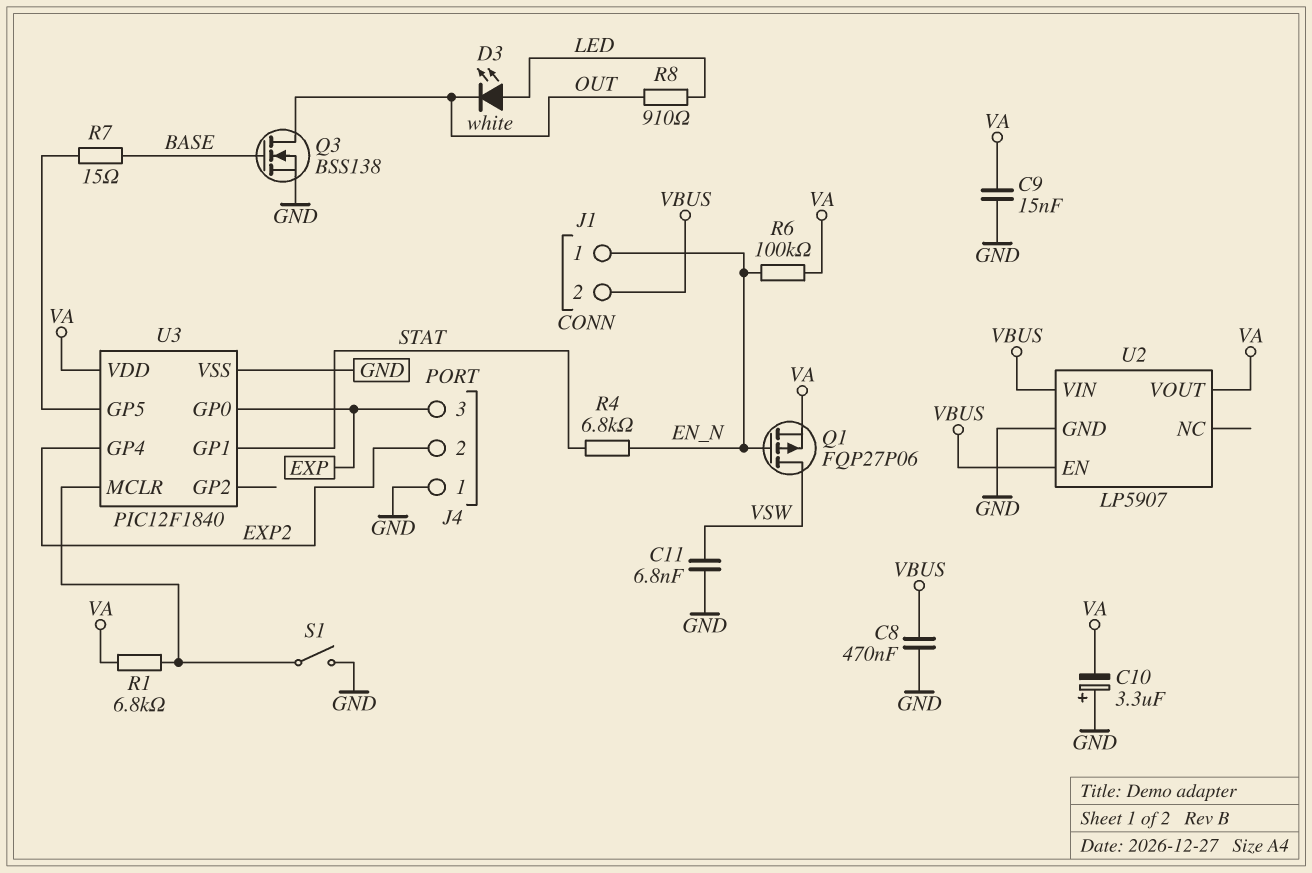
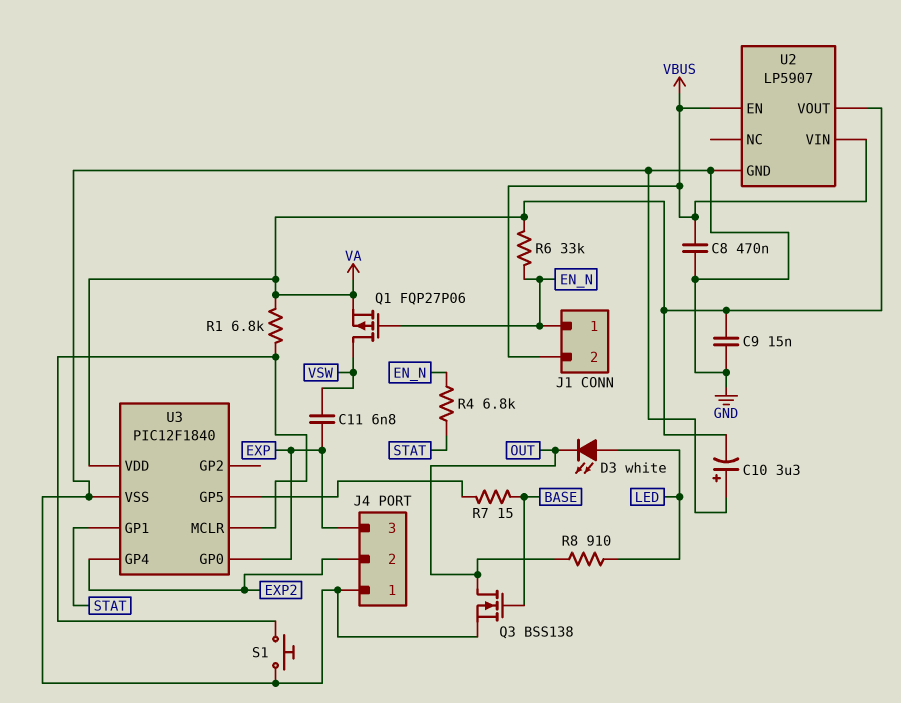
C11: 6.8nF (GND, VSW) -> 6.8nF (EXP, VSW)
R6: 100k (EN_N, VA) -> 33k (EN_N, VA)
S1: switch (GND, U3/MCLR) -> button (GND, U3/MCLR)

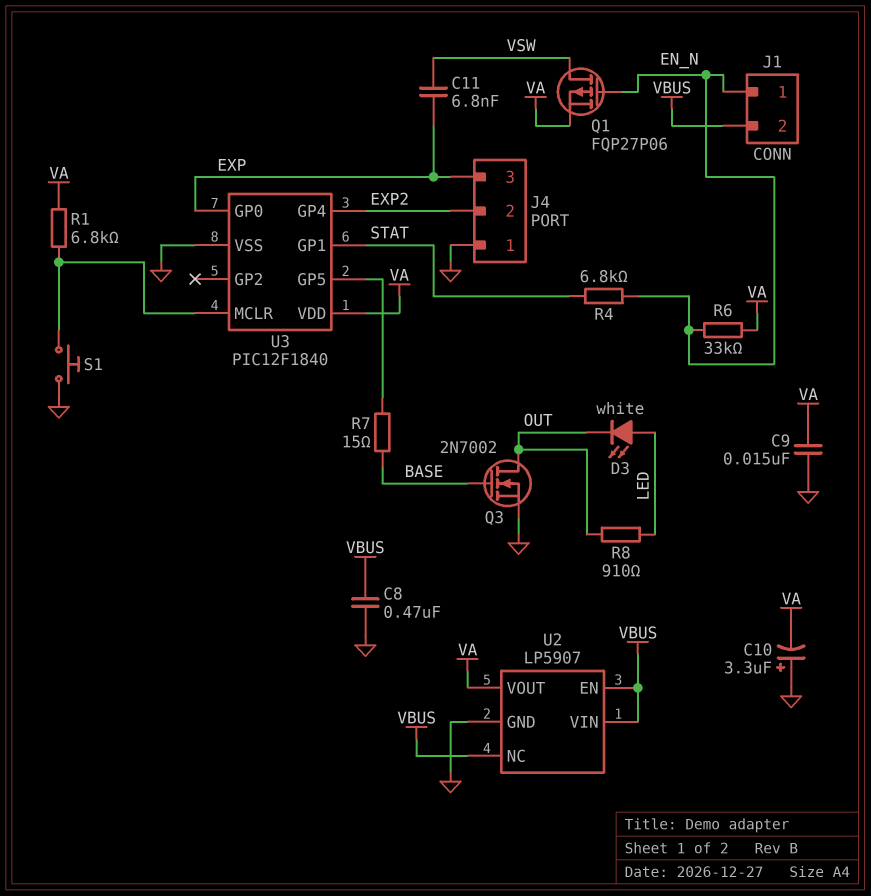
Q3: NMOS BSS138 (G BASE, D OUT, S GND) -> NMOS 2N7002 (G BASE, D OUT, S GND)
U2 pin NC: none -> VBUS

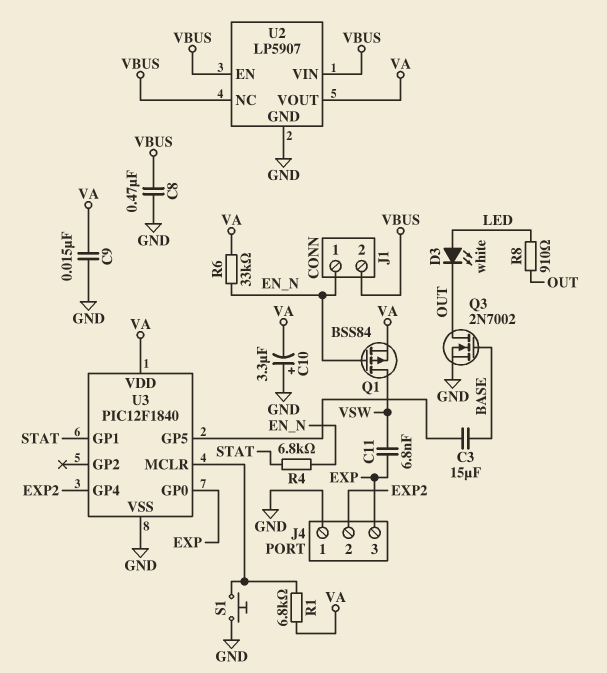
C3: none -> 15uF (BASE, U3/GP5)
Q1: PMOS FQP27P06 (G EN_N, D VSW, S VA) -> PMOS BSS84 (G EN_N, D VSW, S VA)
R7: 15 (BASE, U3/GP5) -> none

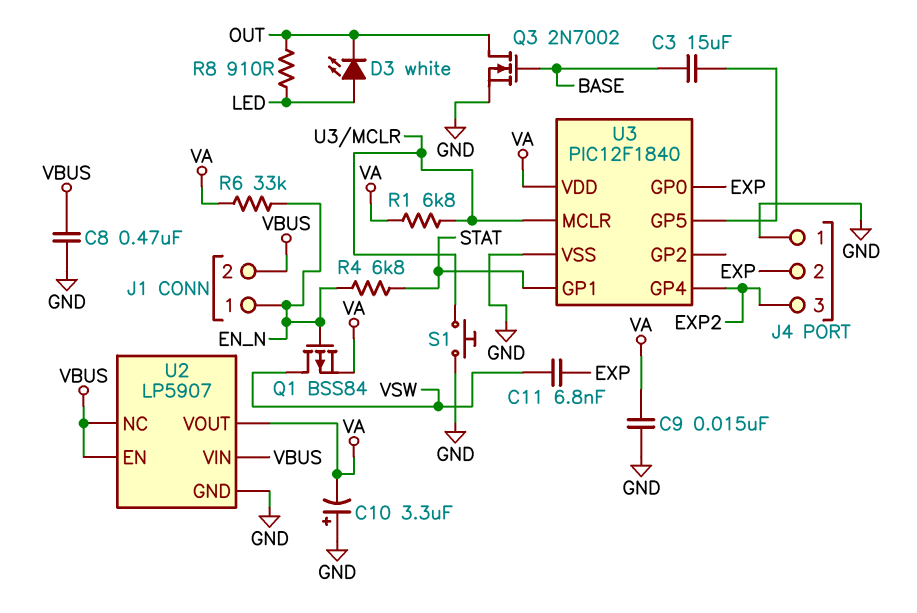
J4 pin 2: EXP2 -> EXP
J4 pin 3: EXP -> EXP2

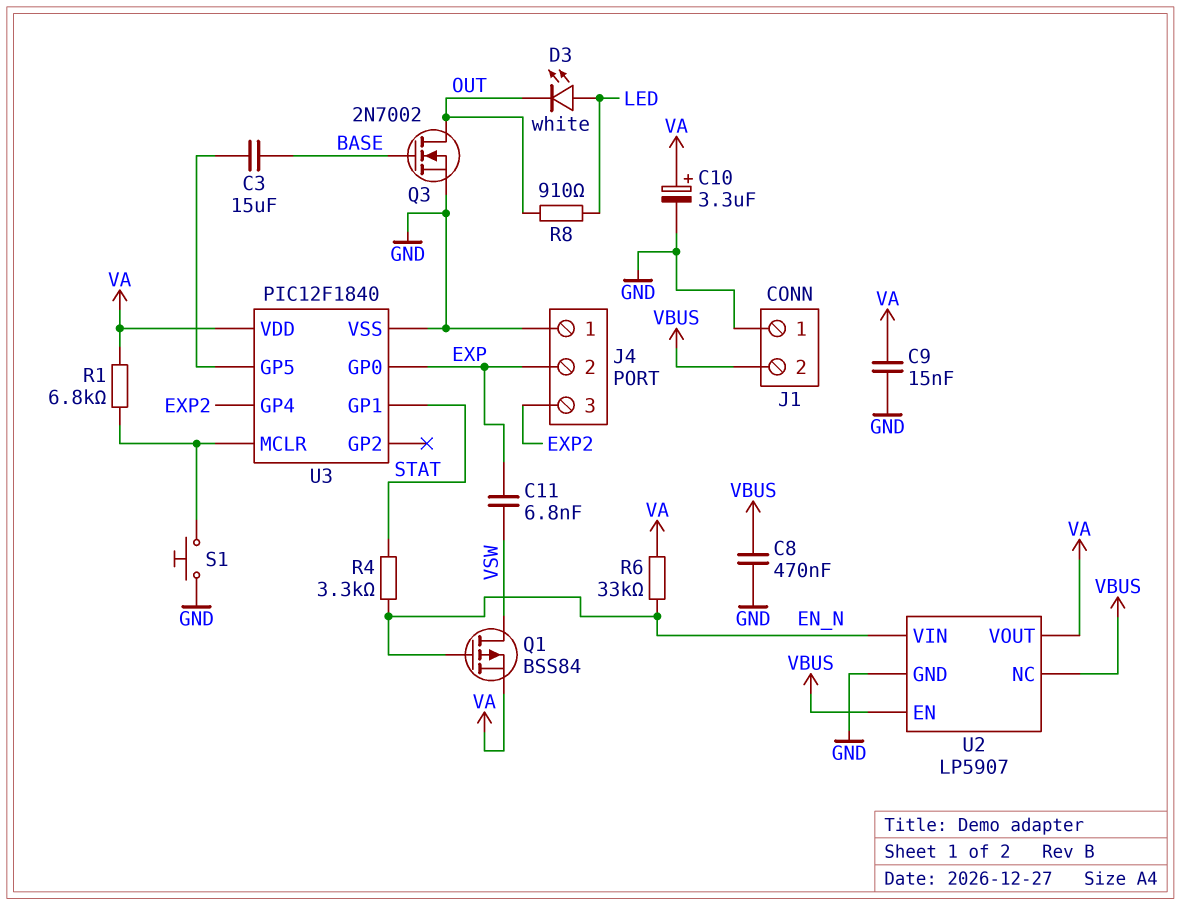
C10: 3.3uF (plus GND, minus VA) -> 3.3uF (plus VA, minus GND)
J1 pin 1: EN_N -> GND
R4: 6.8k (EN_N, STAT) -> 3.3k (EN_N, STAT)
U2 pin VIN: VBUS -> EN_N

